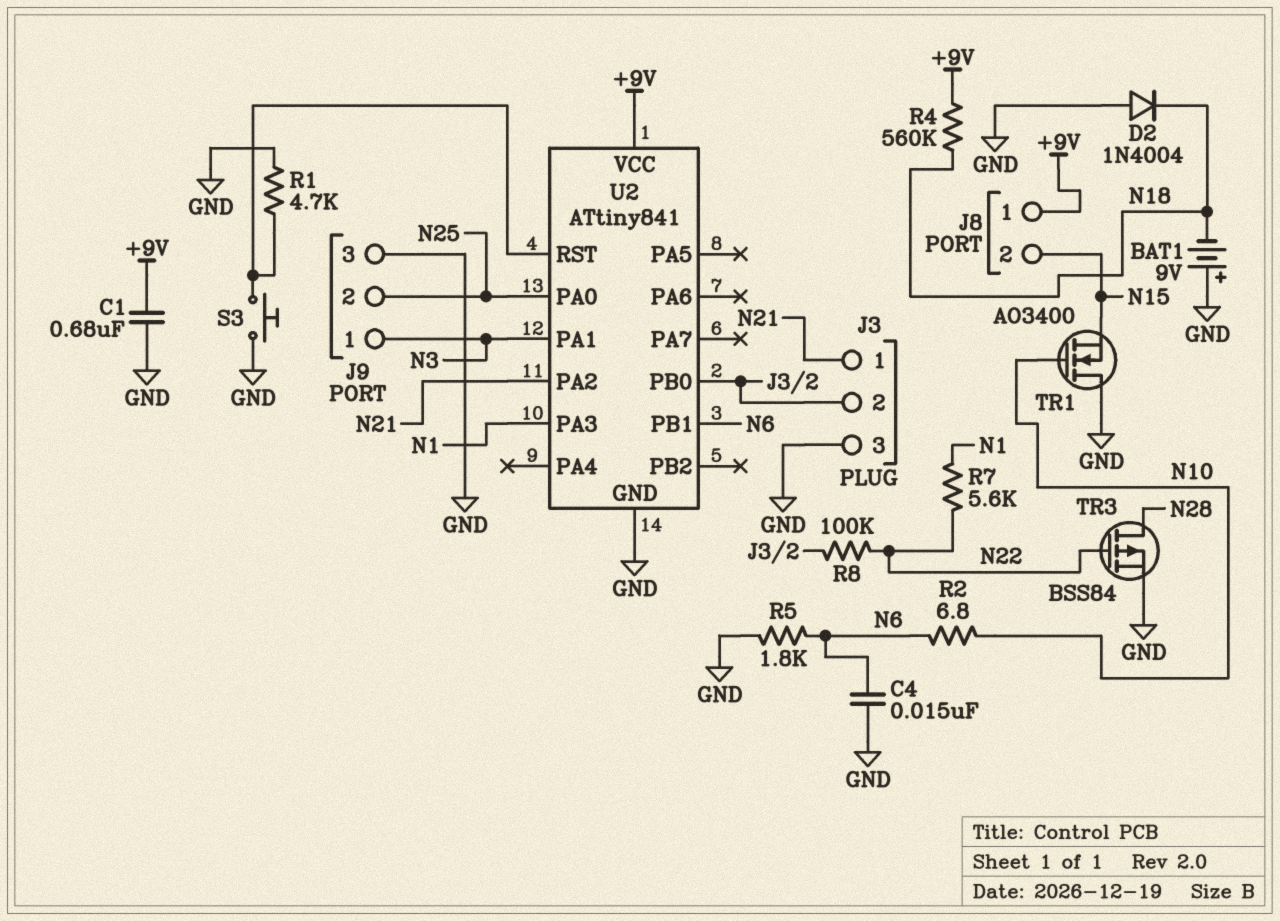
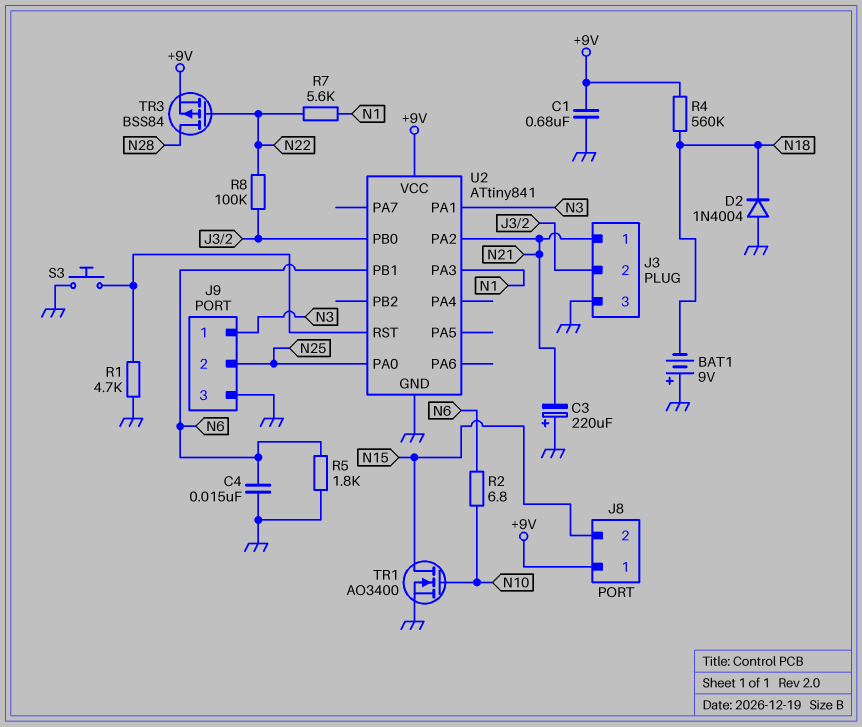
C3: none -> 220uF (plus GND, minus N21)
TR1: NMOS AO3400 (G N10, D GND, S N15) -> NMOS AO3400 (G N10, D N15, S GND)
TR3: PMOS BSS84 (G N22, D N28, S GND) -> PMOS BSS84 (G N22, D N28, S +9V)

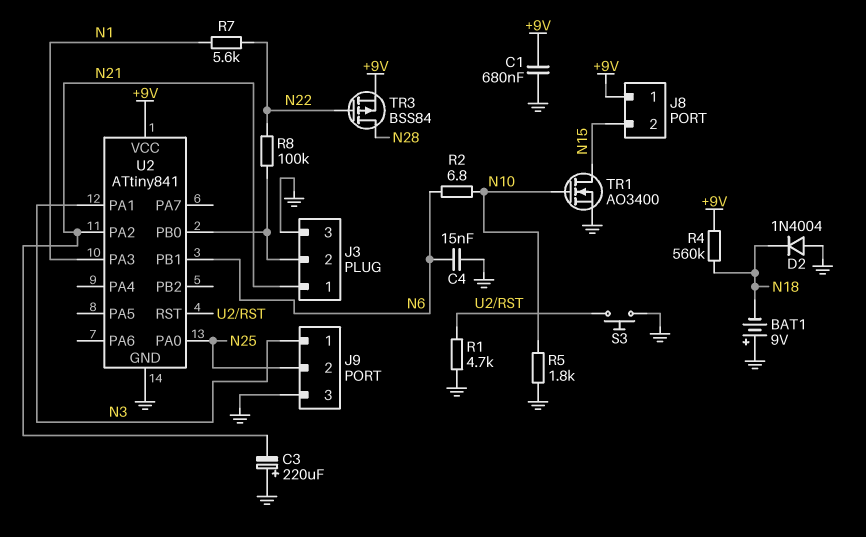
R5: 1.8k (GND, N6) -> 1.8k (GND, N10)

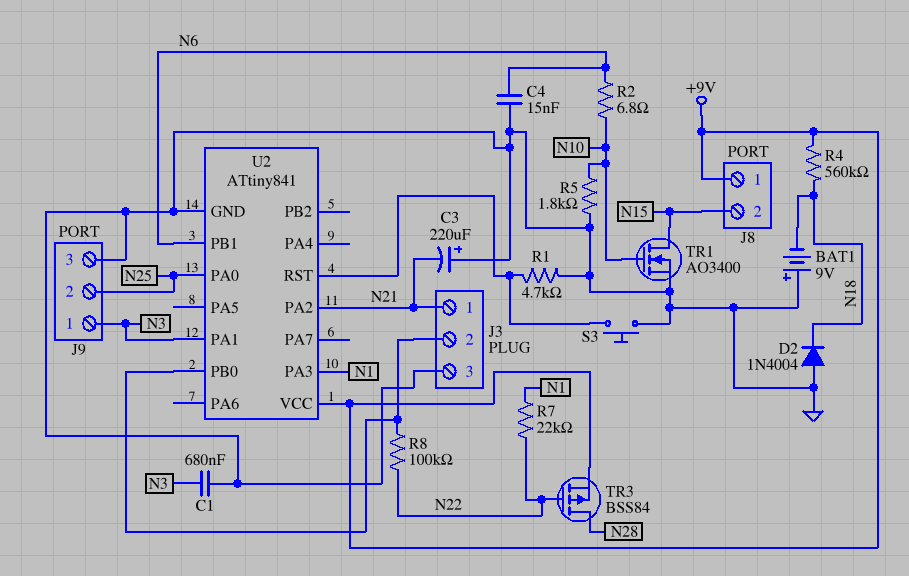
C1: 680nF (+9V, GND) -> 680nF (GND, N3)
R7: 5.6k (N1, N22) -> 22k (N1, N22)

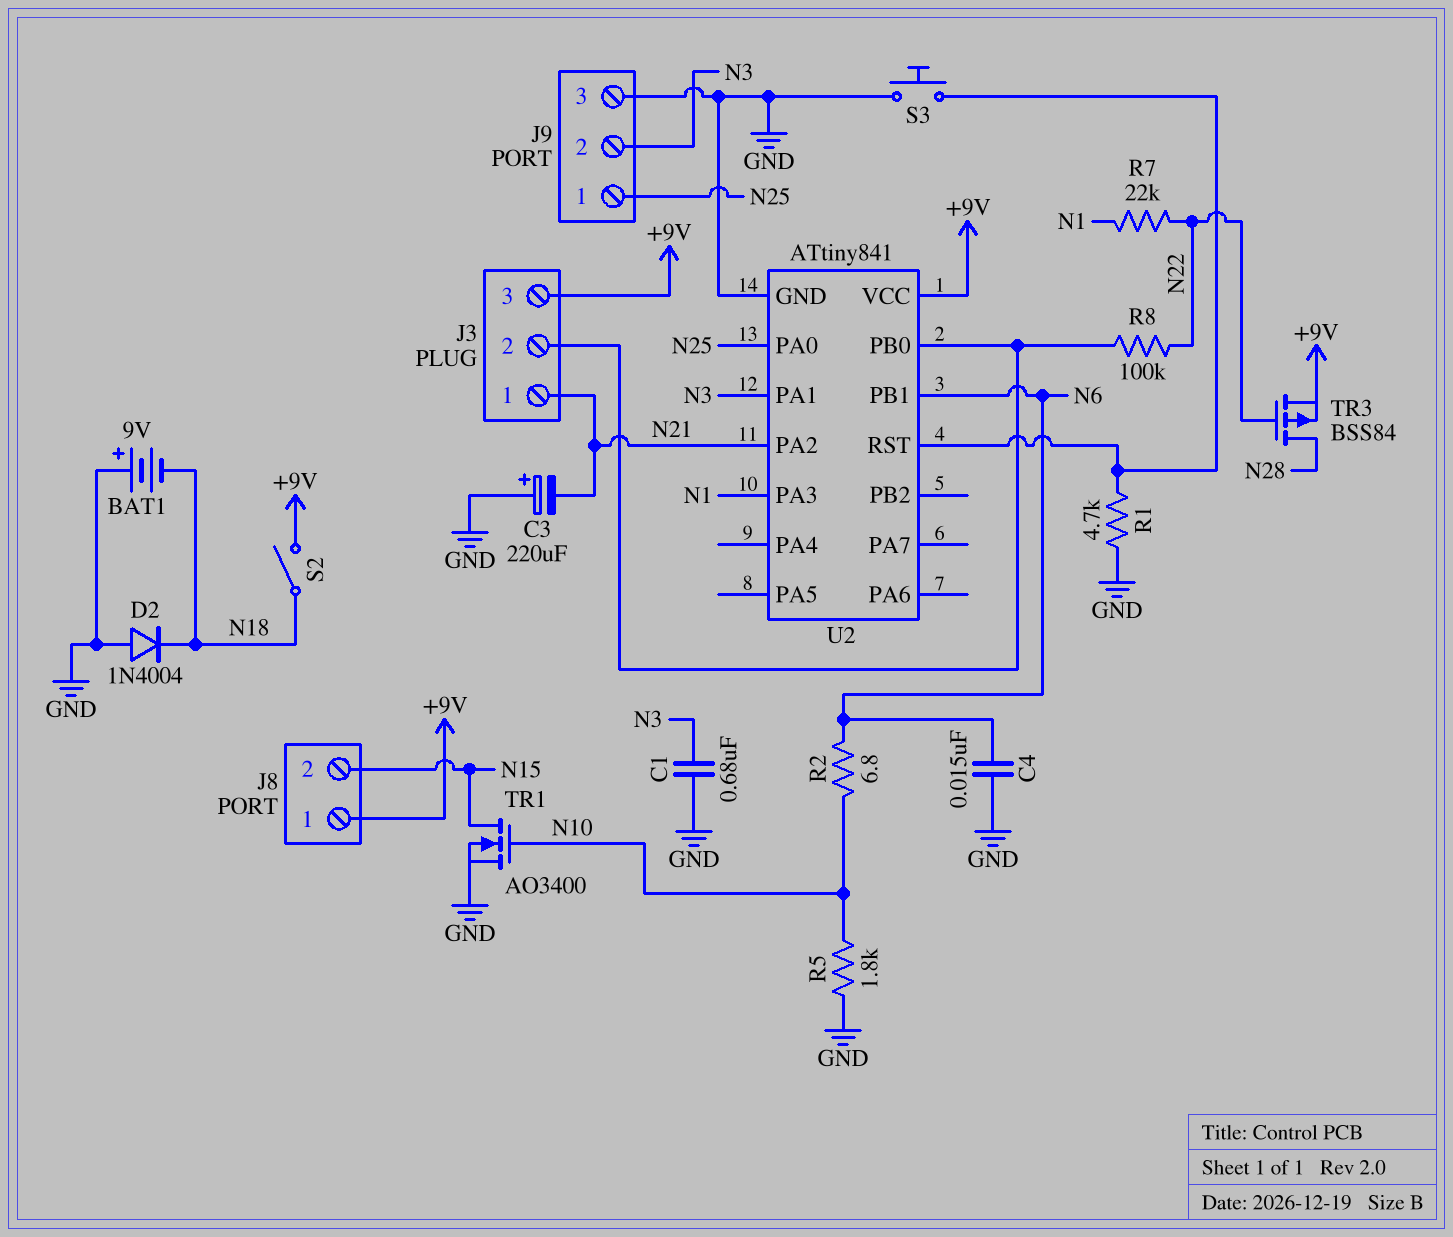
J3 pin 3: GND -> +9V
J9 pin 1: N3 -> N25
J9 pin 2: N25 -> N3
R4: 560k (+9V, N18) -> none
S2: none -> switch (+9V, N18)

